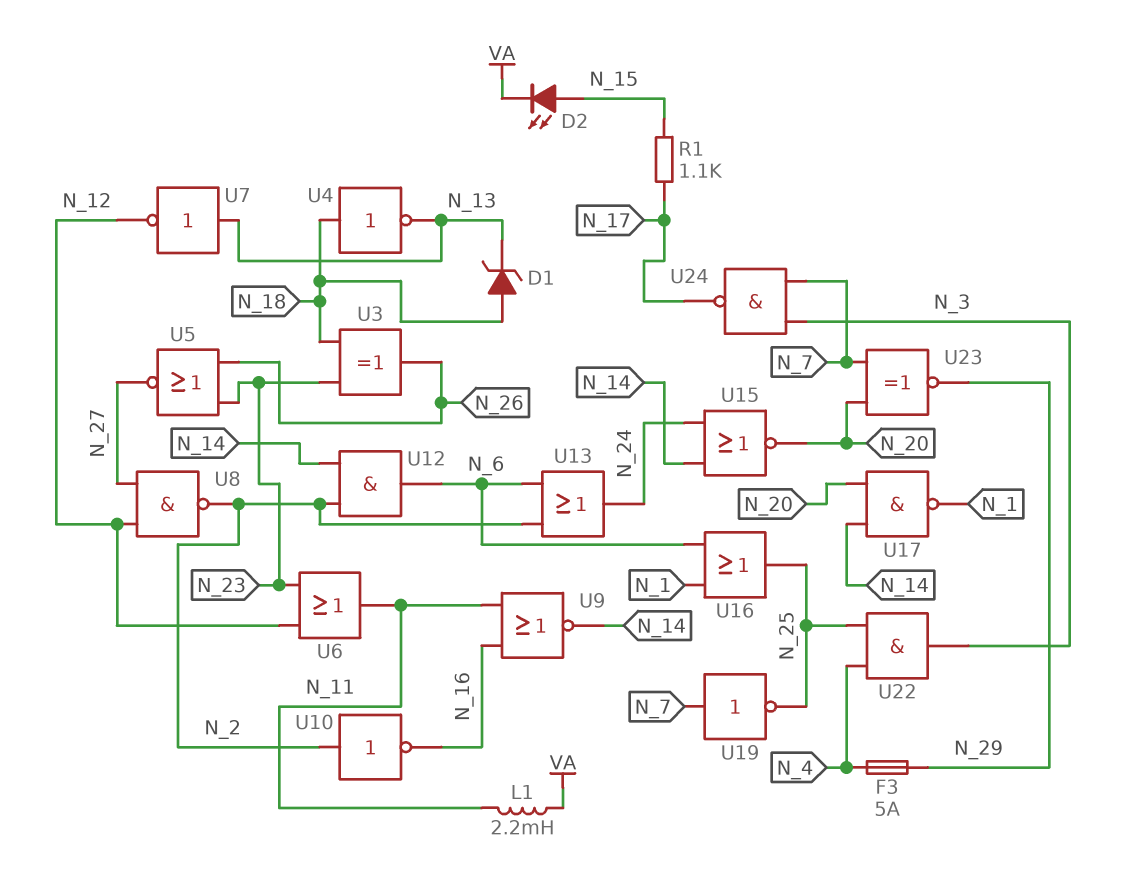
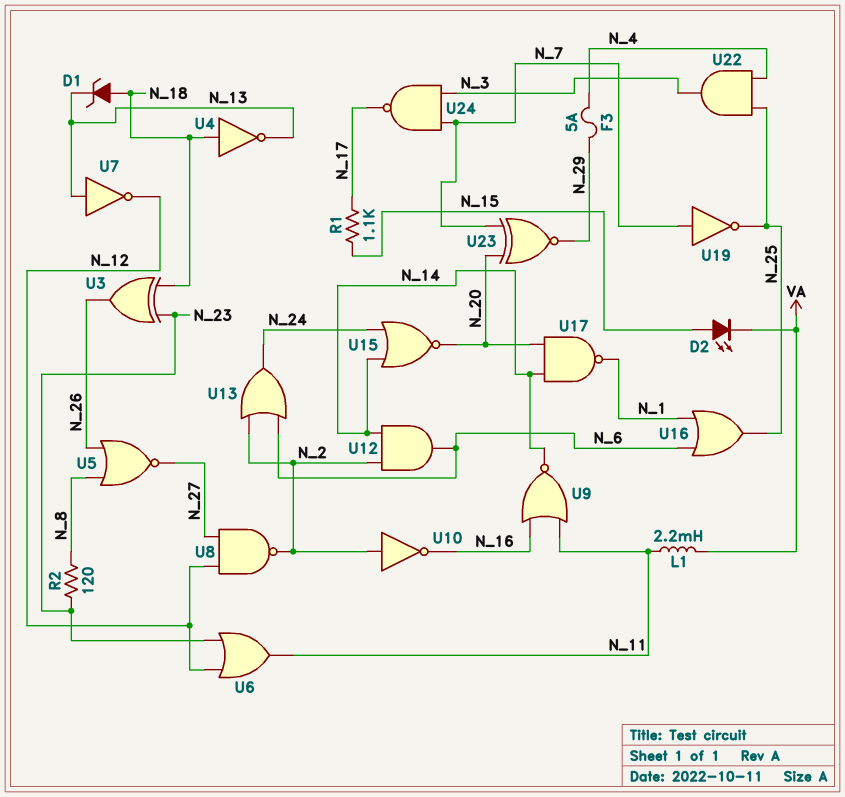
R2: none -> 120 (N_8, N_23)
U5: NOR (in N_23, in N_26, out N_27) -> NOR (in N_8, in N_26, out N_27)

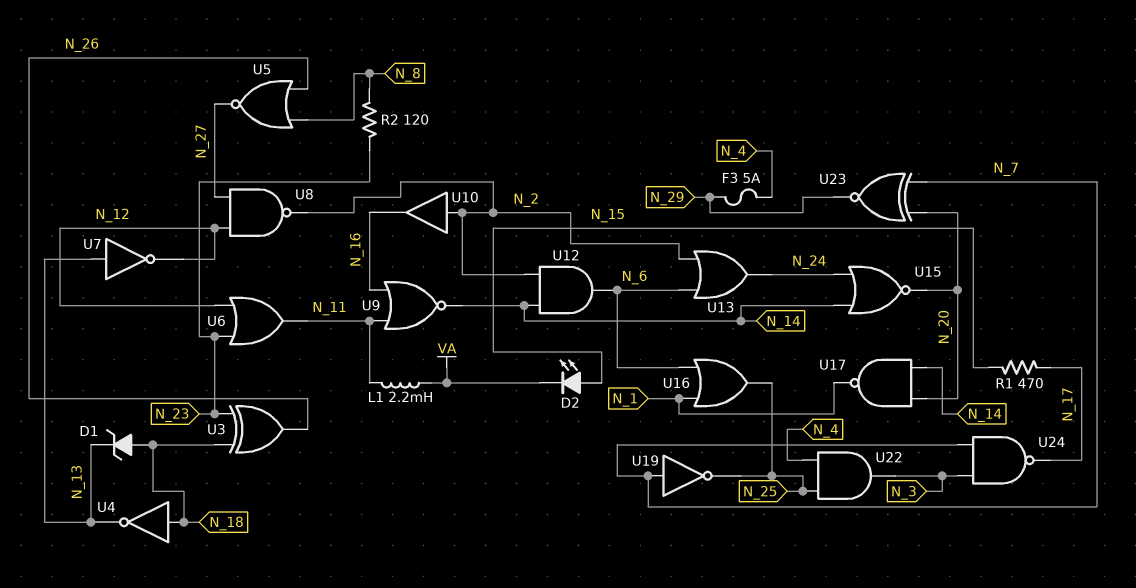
R1: 1.1k (N_15, N_17) -> 470 (N_15, N_17)
U10: NOT (in N_2, out N_16) -> buffer (in N_2, out N_16)

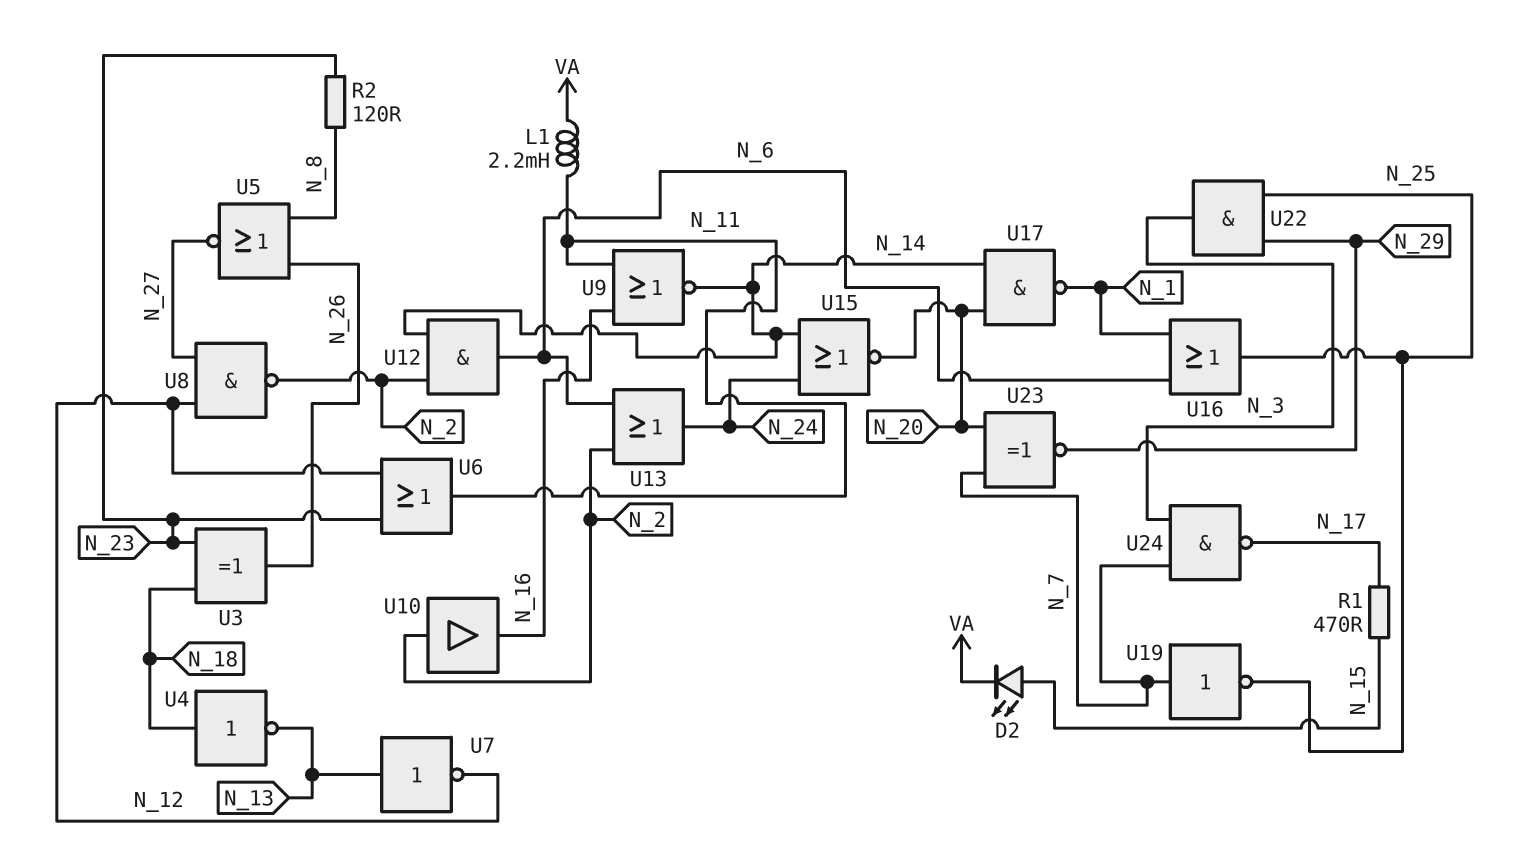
D1: zener (A N_18, K N_13) -> none
F3: 5A (N_4, N_29) -> none
U22: AND (in N_4, in N_25, out N_3) -> AND (in N_25, in N_29, out N_3)

